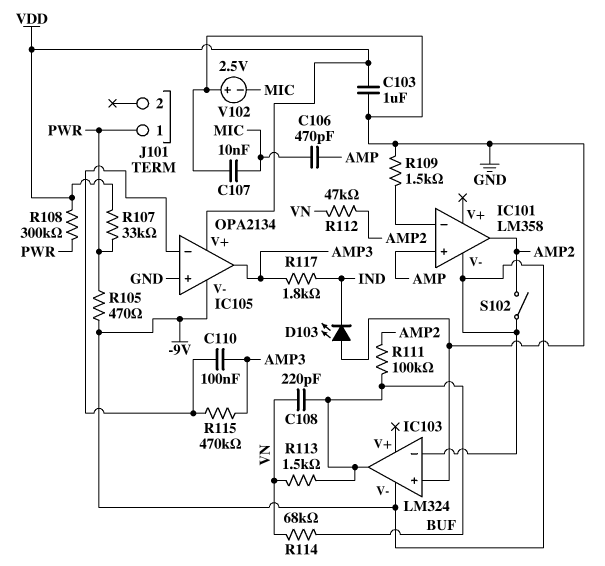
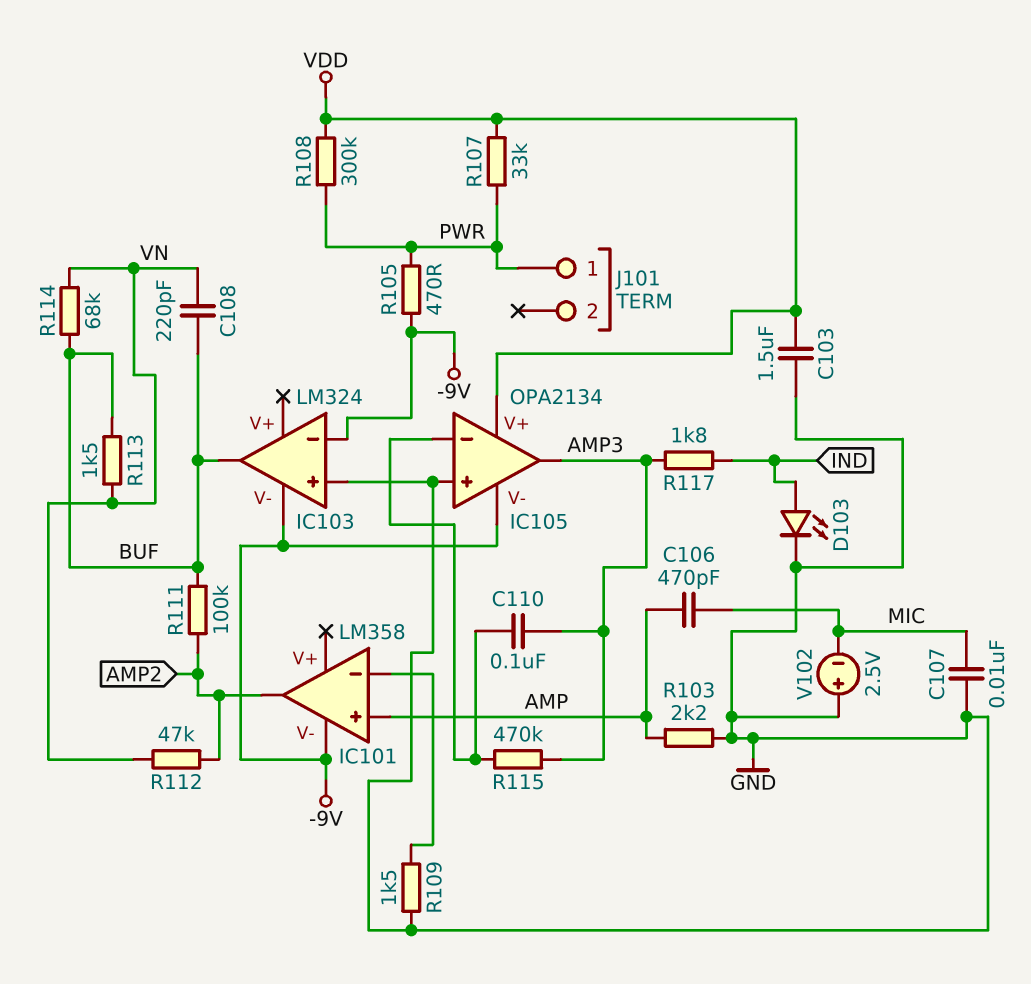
C103: 1uF (GND, VDD) -> 1.5uF (GND, VDD)
D103: LED (A GND, K IND) -> LED (A IND, K GND)
R103: none -> 2.2k (AMP, GND)
S102: switch (-9V, AMP2) -> none

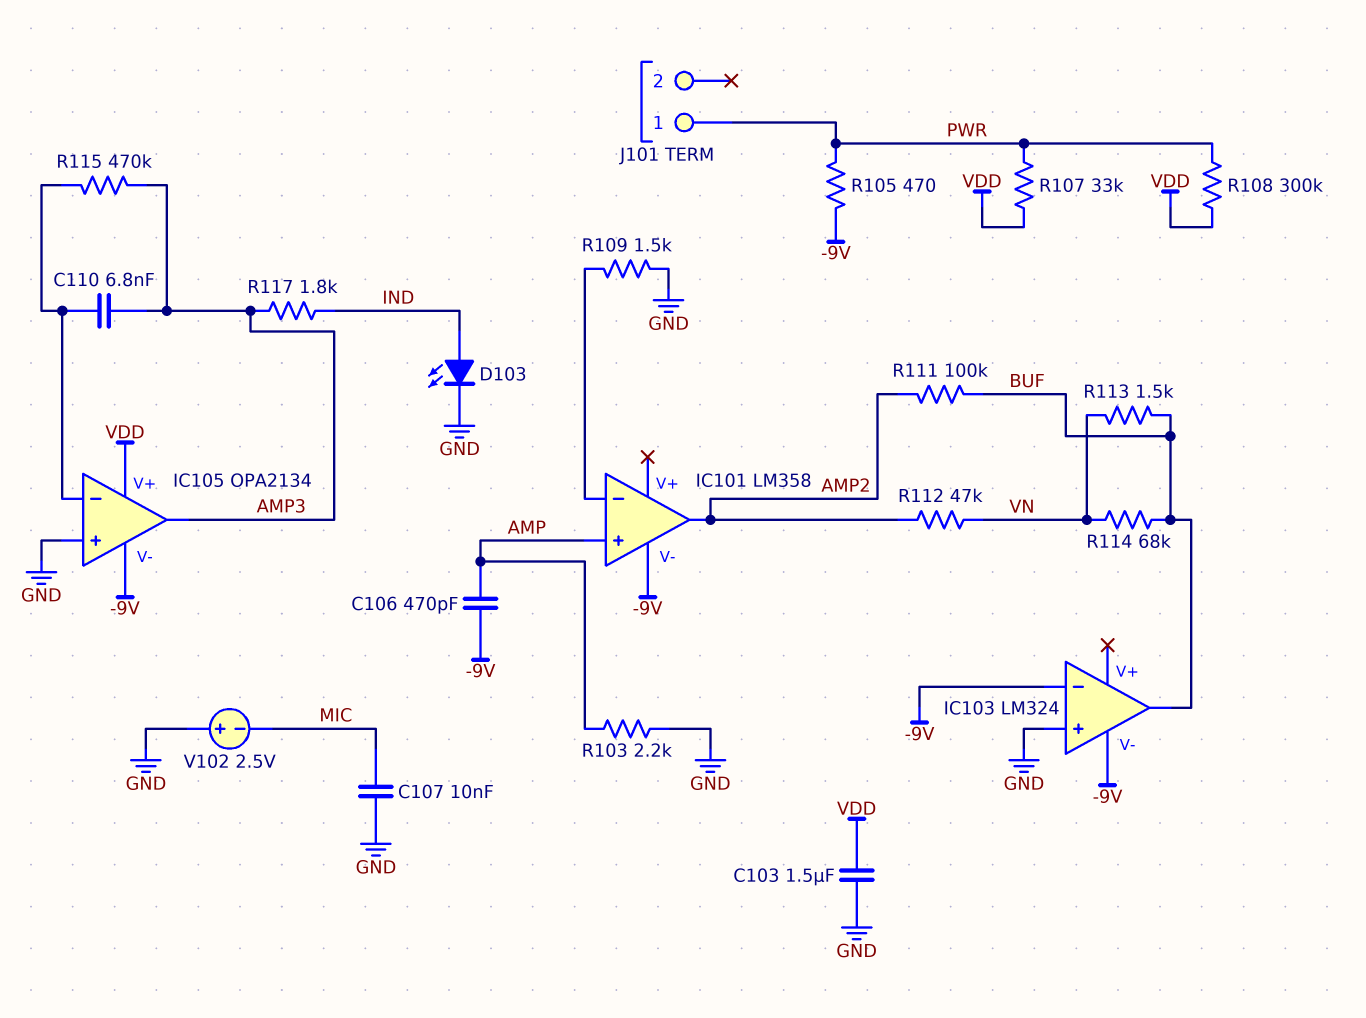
C106: 470pF (AMP, MIC) -> 470pF (-9V, AMP)
C108: 220pF (BUF, VN) -> none
C110: 100nF (AMP3, IC105/in-) -> 6.8nF (AMP3, IC105/in-)

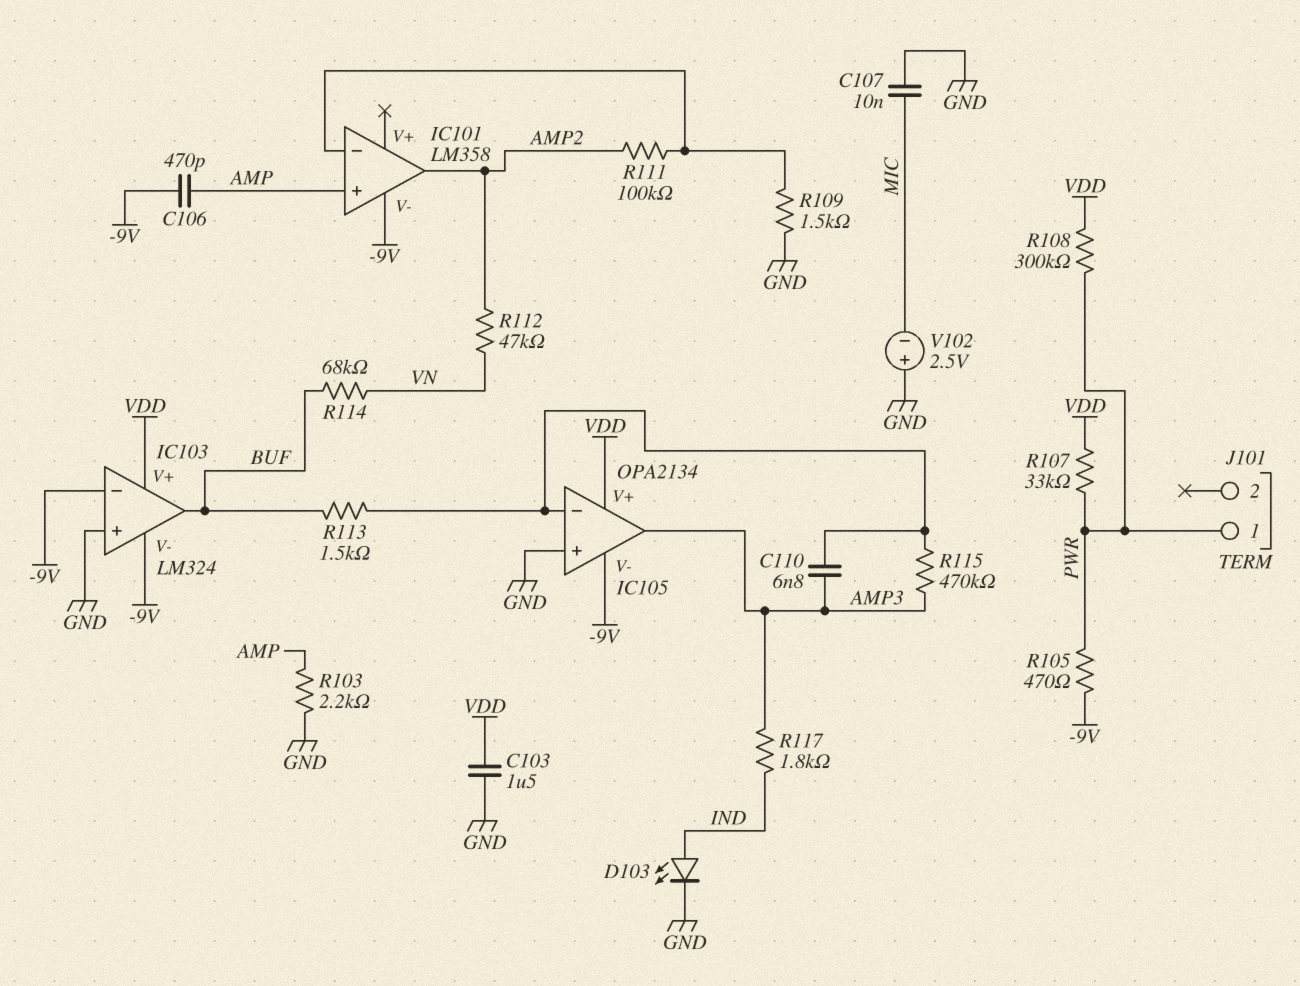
IC103 pin V+: none -> VDD
R111: 100k (AMP2, BUF) -> 100k (AMP2, IC101/in-)
R113: 1.5k (BUF, VN) -> 1.5k (BUF, IC105/in-)

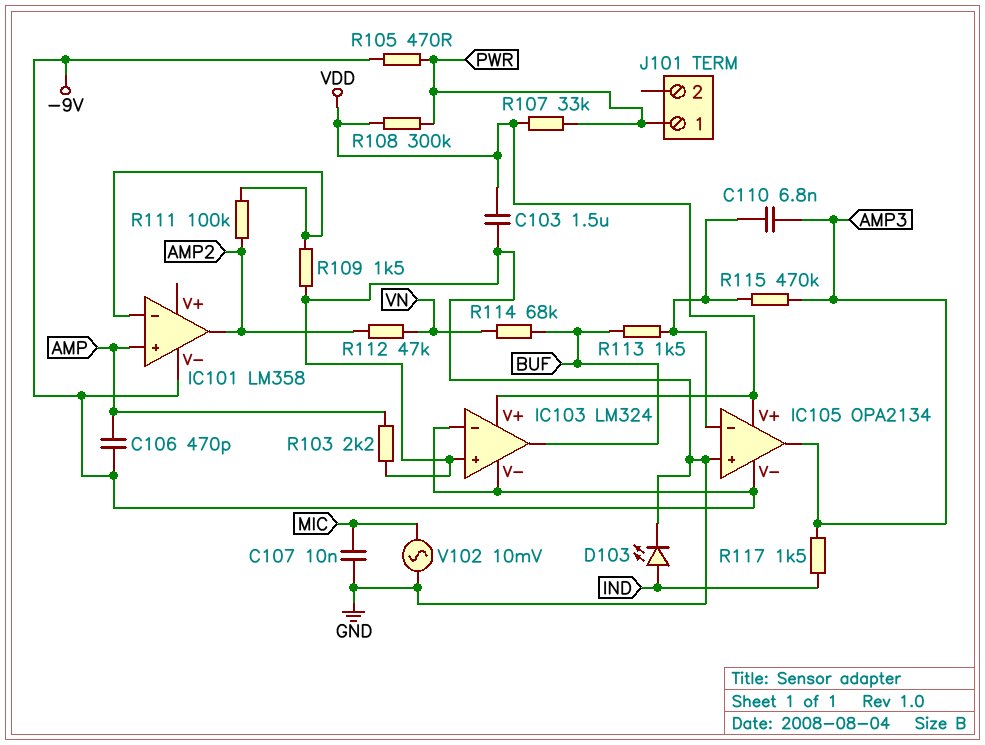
R117: 1.8k (AMP3, IND) -> 1.5k (AMP3, IND)
V102: 2.5V (plus GND, minus MIC) -> AC 10mV (GND, MIC)

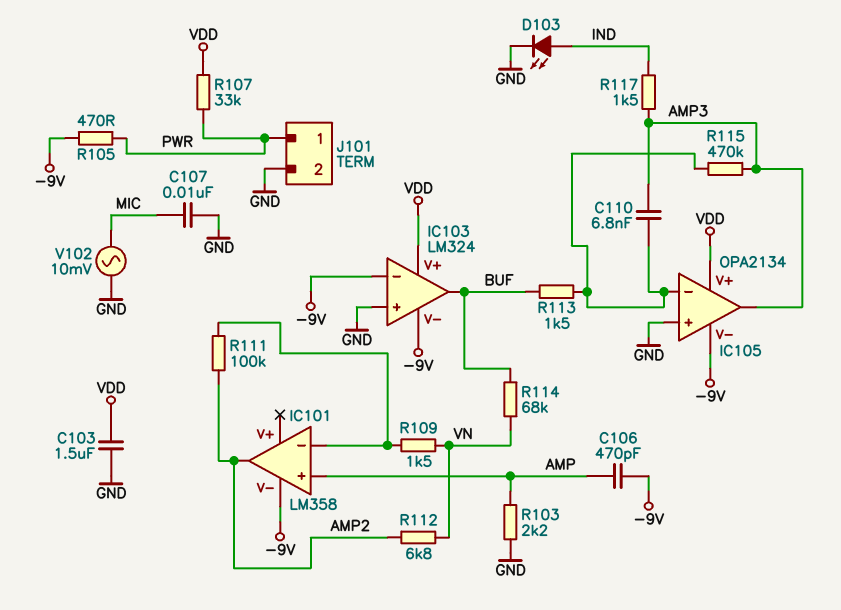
J101 pin 2: none -> GND
R108: 300k (PWR, VDD) -> none
R109: 1.5k (GND, IC101/in-) -> 1.5k (IC101/in-, VN)
R112: 47k (AMP2, VN) -> 6.8k (AMP2, VN)

